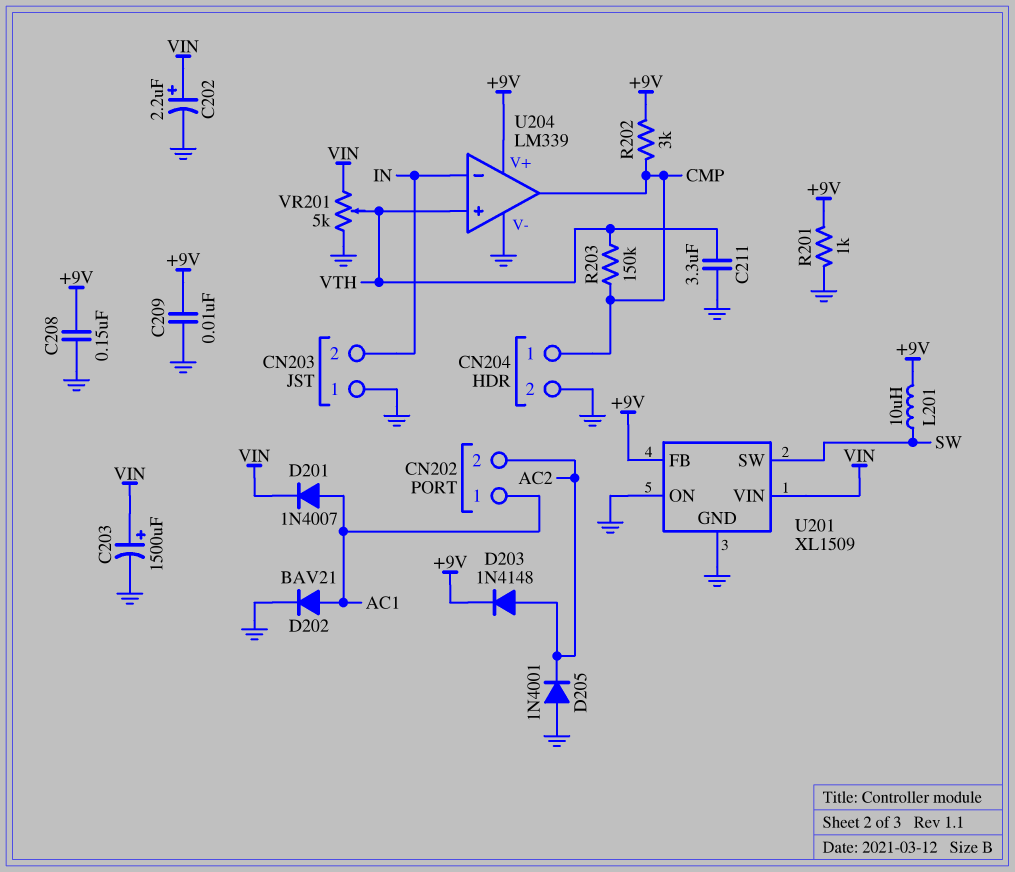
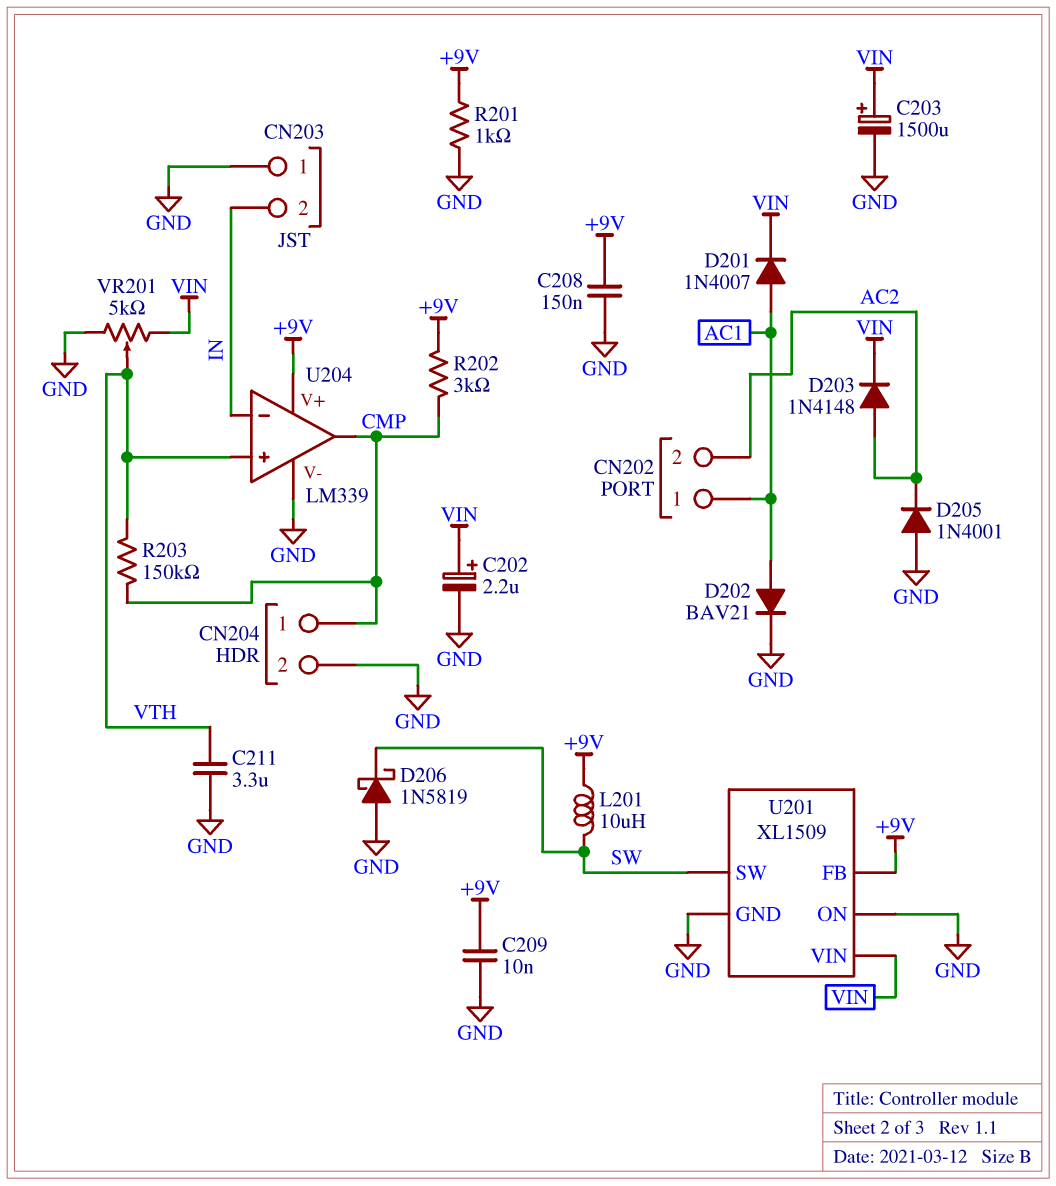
D203: diode 1N4148 (A AC2, K +9V) -> diode 1N4148 (A AC2, K VIN)
D206: none -> schottky 1N5819 (A GND, K SW)

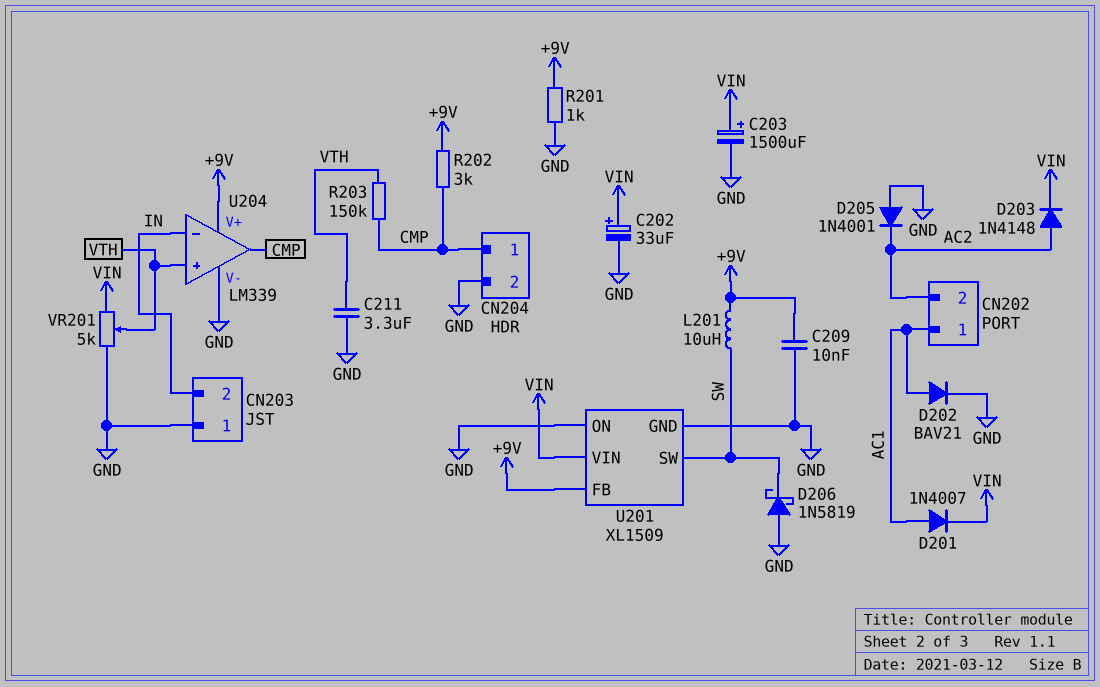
C202: 2.2uF (plus VIN, minus GND) -> 33uF (plus VIN, minus GND)
C208: 150nF (+9V, GND) -> none

